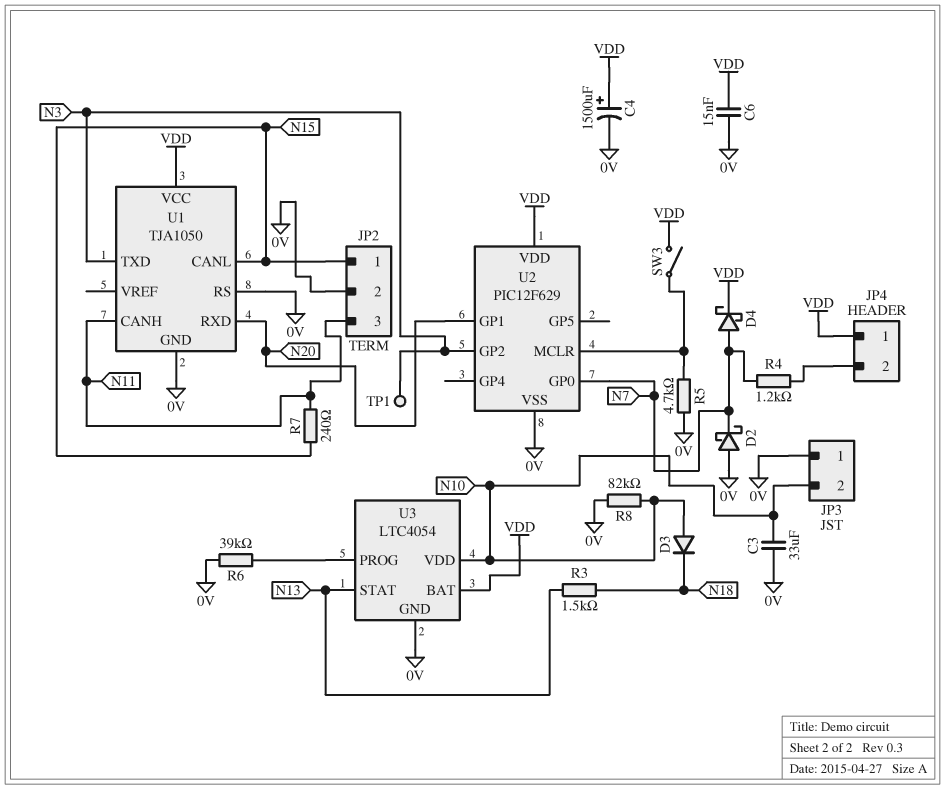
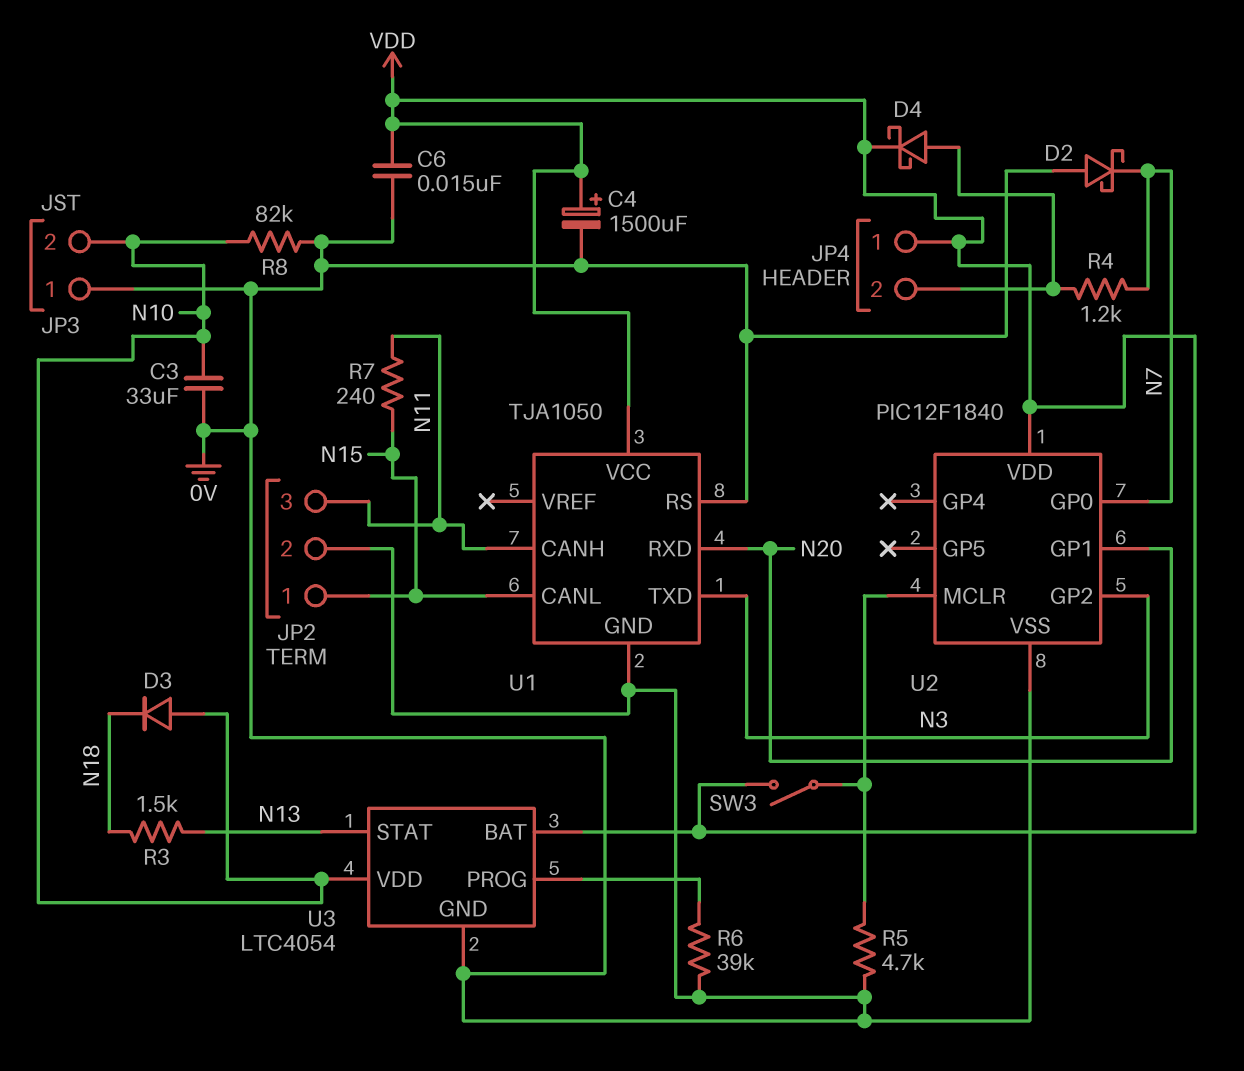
D4: schottky (A N7, K VDD) -> schottky (A JP4/2, K VDD)
TP1: test point (N3) -> none
U2: PIC12F629 -> PIC12F1840

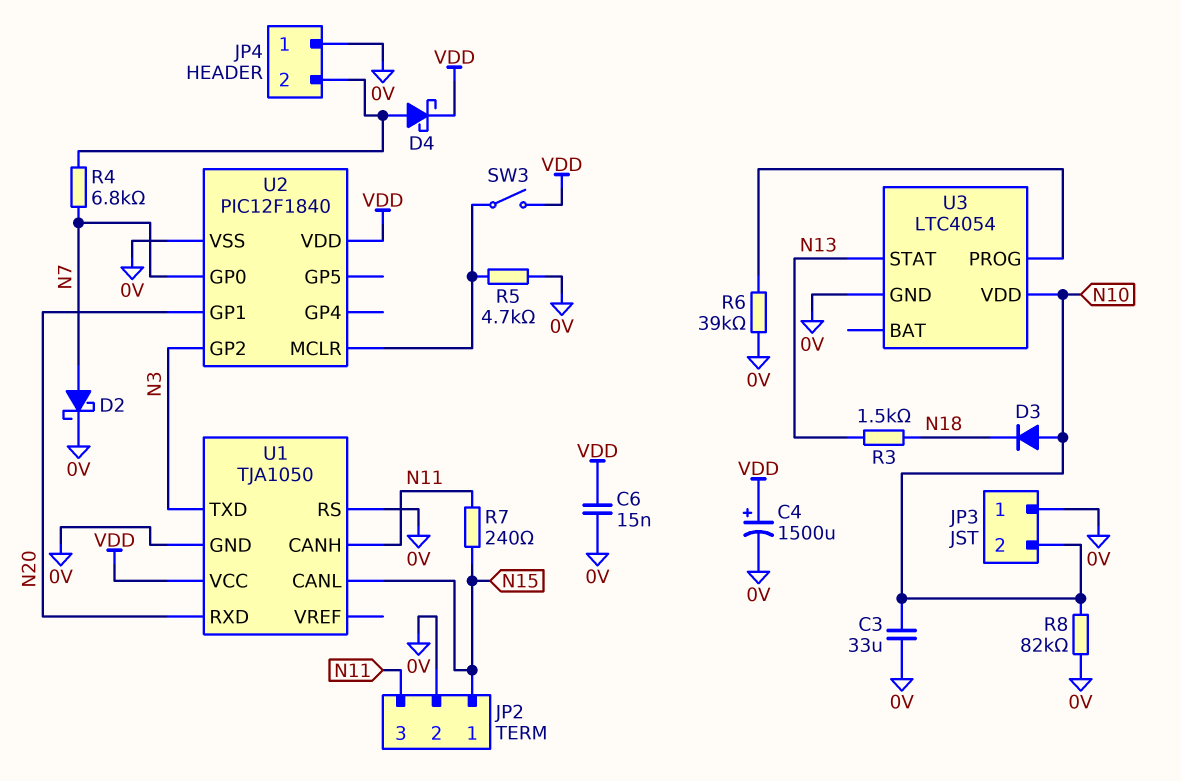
D2: schottky (A 0V, K N7) -> schottky (A N7, K 0V)
JP4 pin 1: VDD -> 0V
R4: 1.2k (JP4/2, N7) -> 6.8k (JP4/2, N7)
U3 pin BAT: VDD -> none

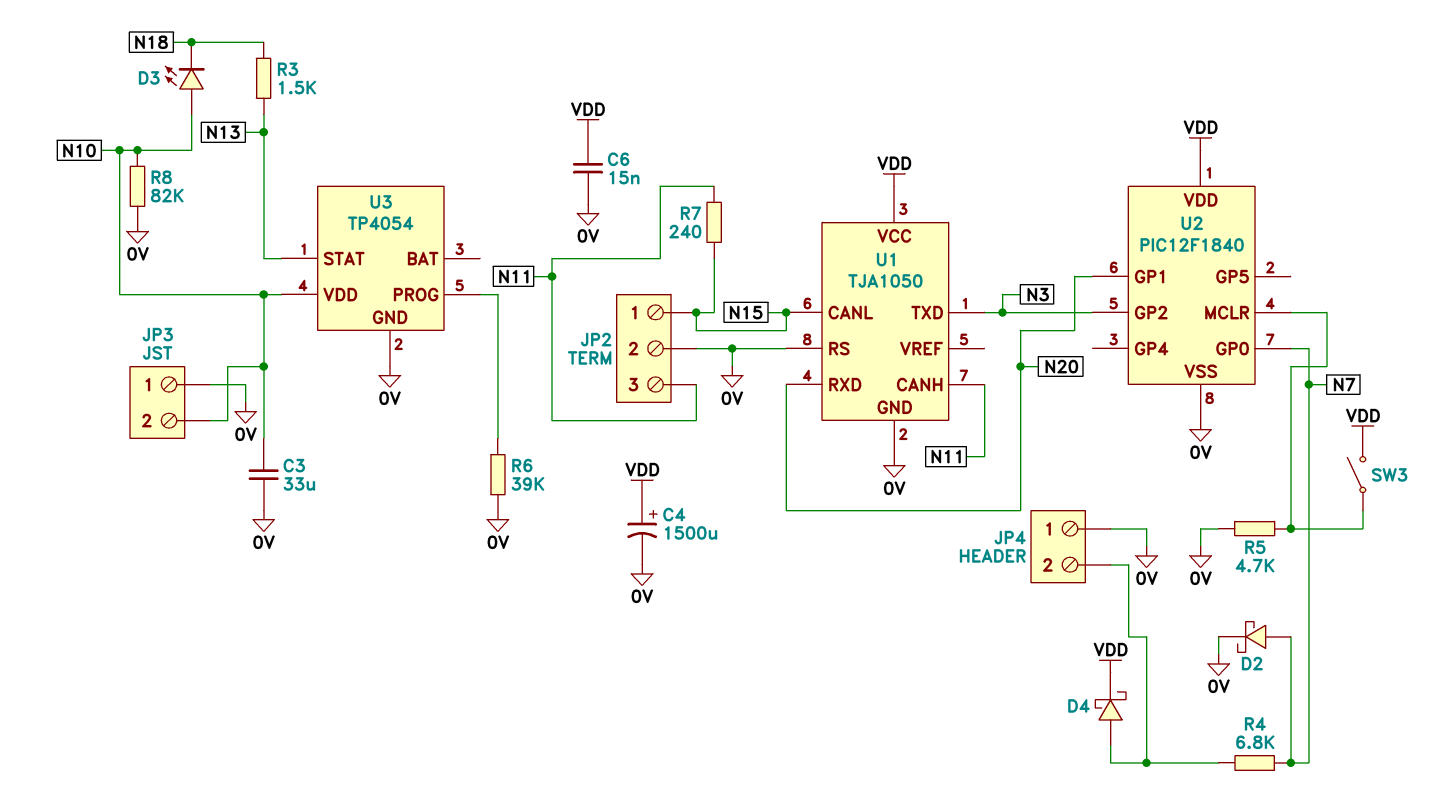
D3: diode (A N10, K N18) -> LED (A N10, K N18)
U3: LTC4054 -> TP4054

